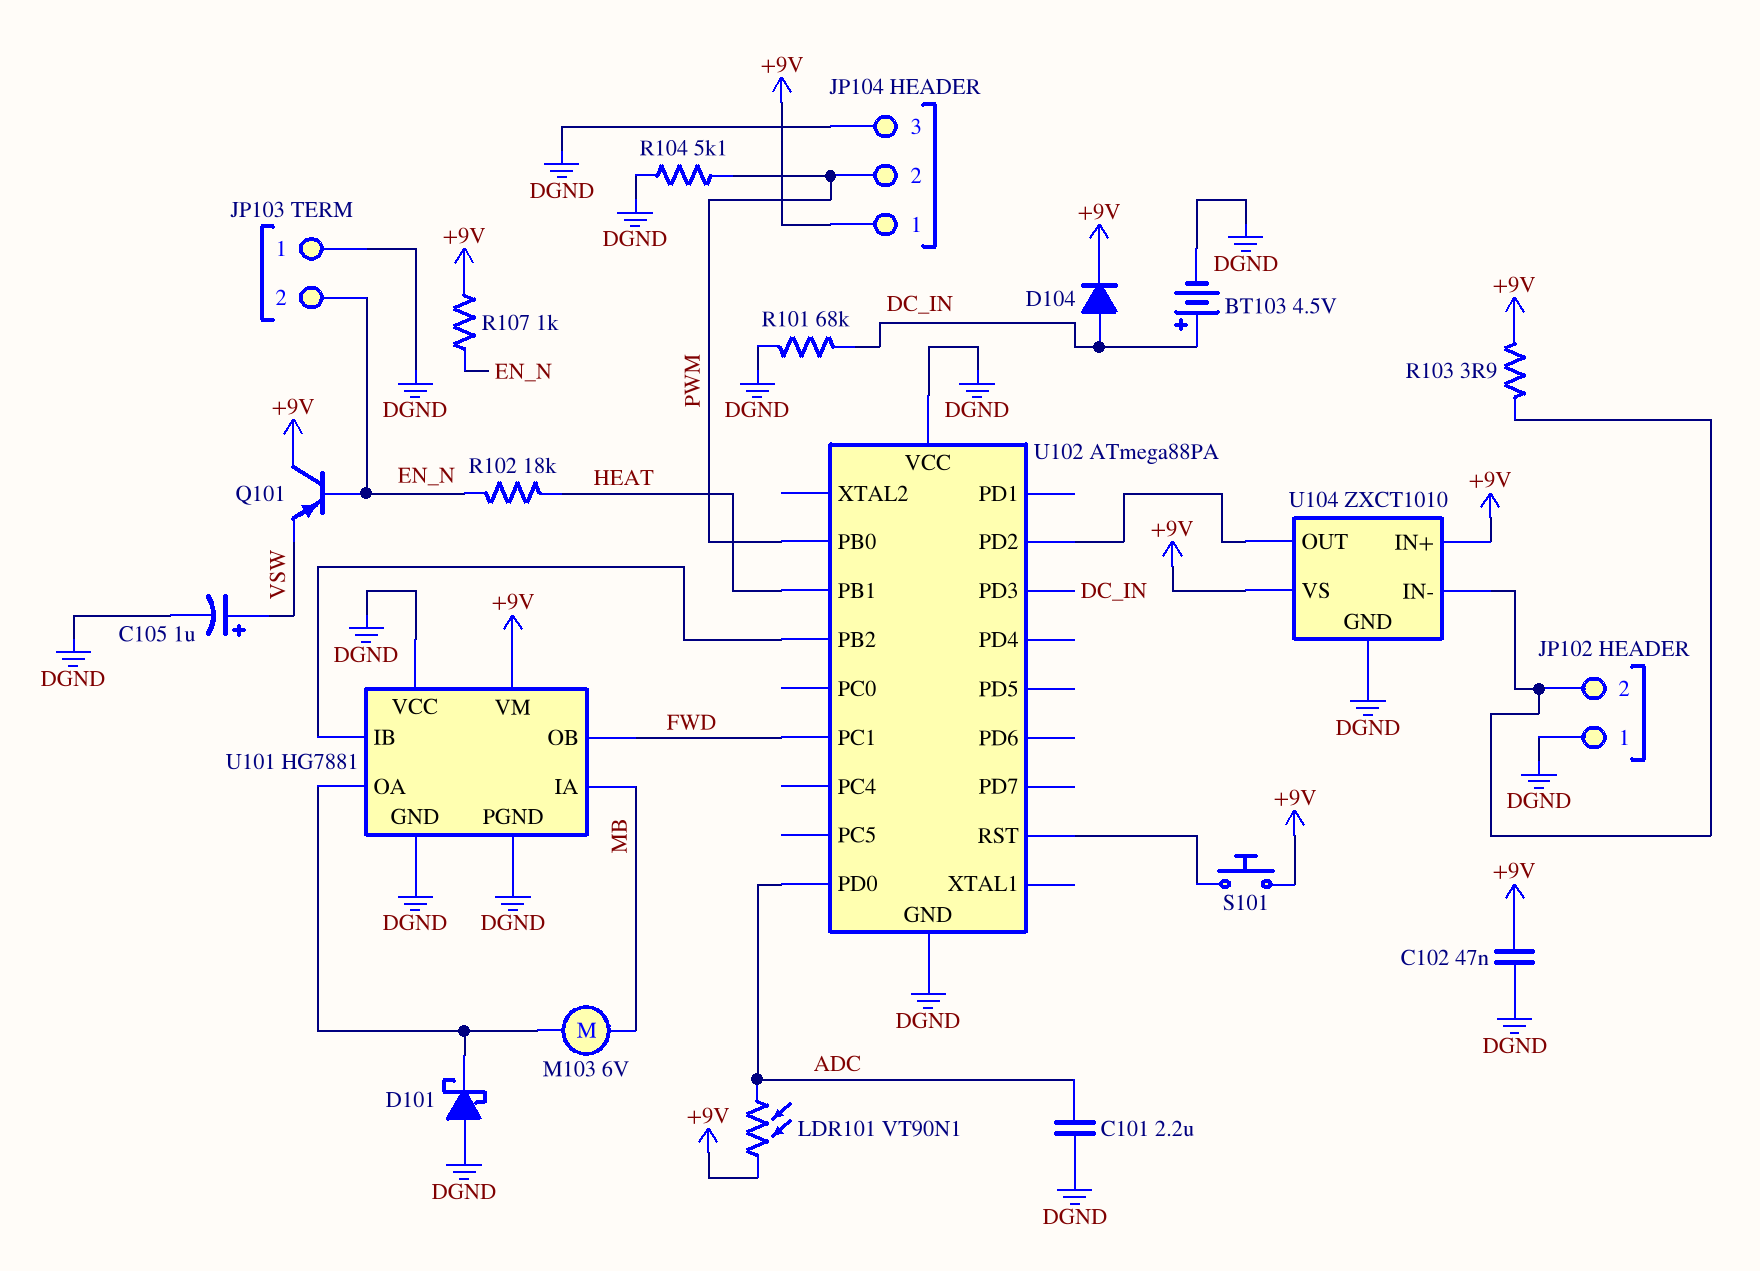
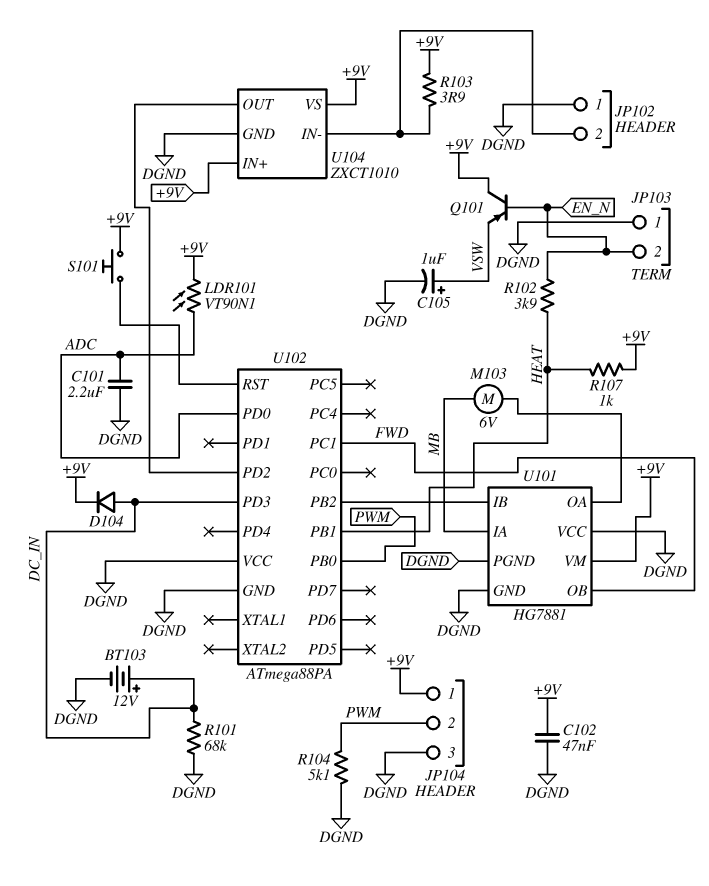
BT103: 4.5V (plus DC_IN, minus DGND) -> 12V (plus DC_IN, minus DGND)
D101: schottky (A DGND, K U101/OA) -> none
R102: 18k (EN_N, HEAT) -> 3.9k (EN_N, HEAT)
R107: 1k (+9V, EN_N) -> 1k (+9V, HEAT)

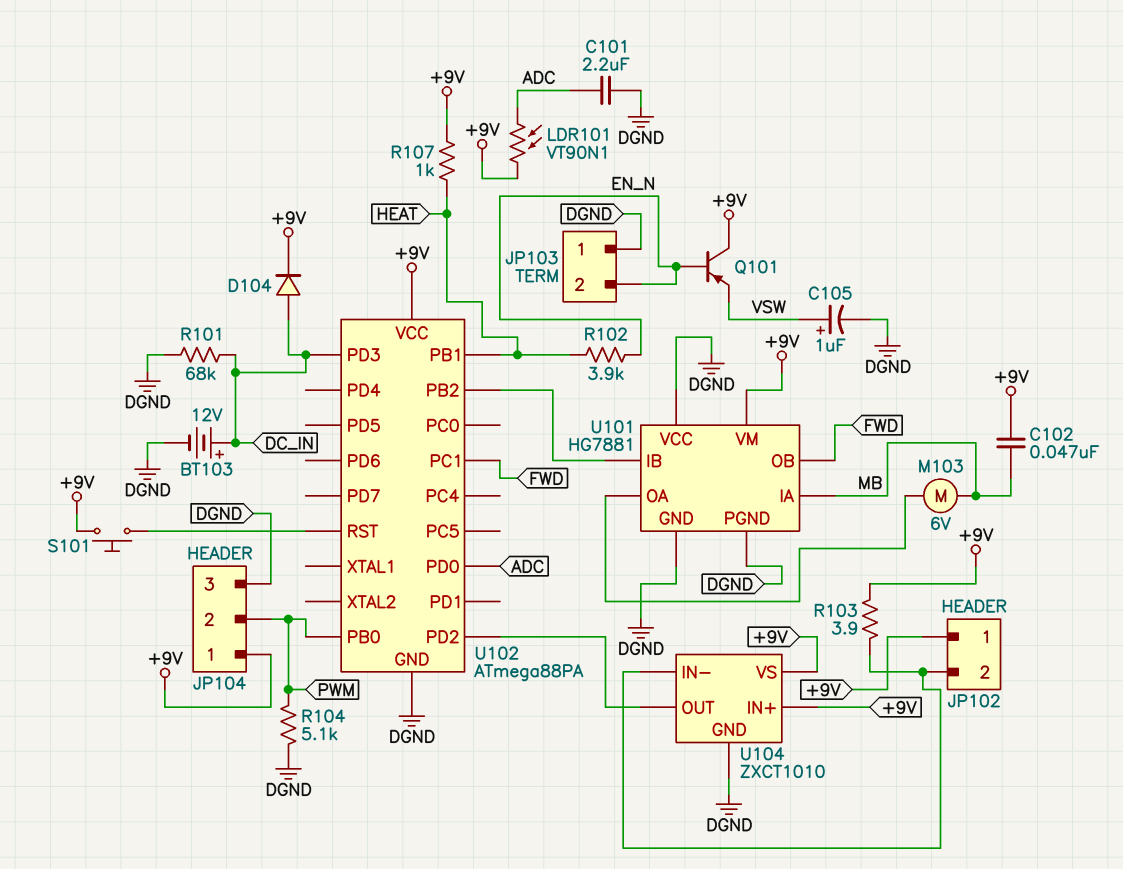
C102: 47nF (+9V, DGND) -> 47nF (+9V, MB)
JP102 pin 1: DGND -> +9V
U102 pin VCC: DGND -> +9V

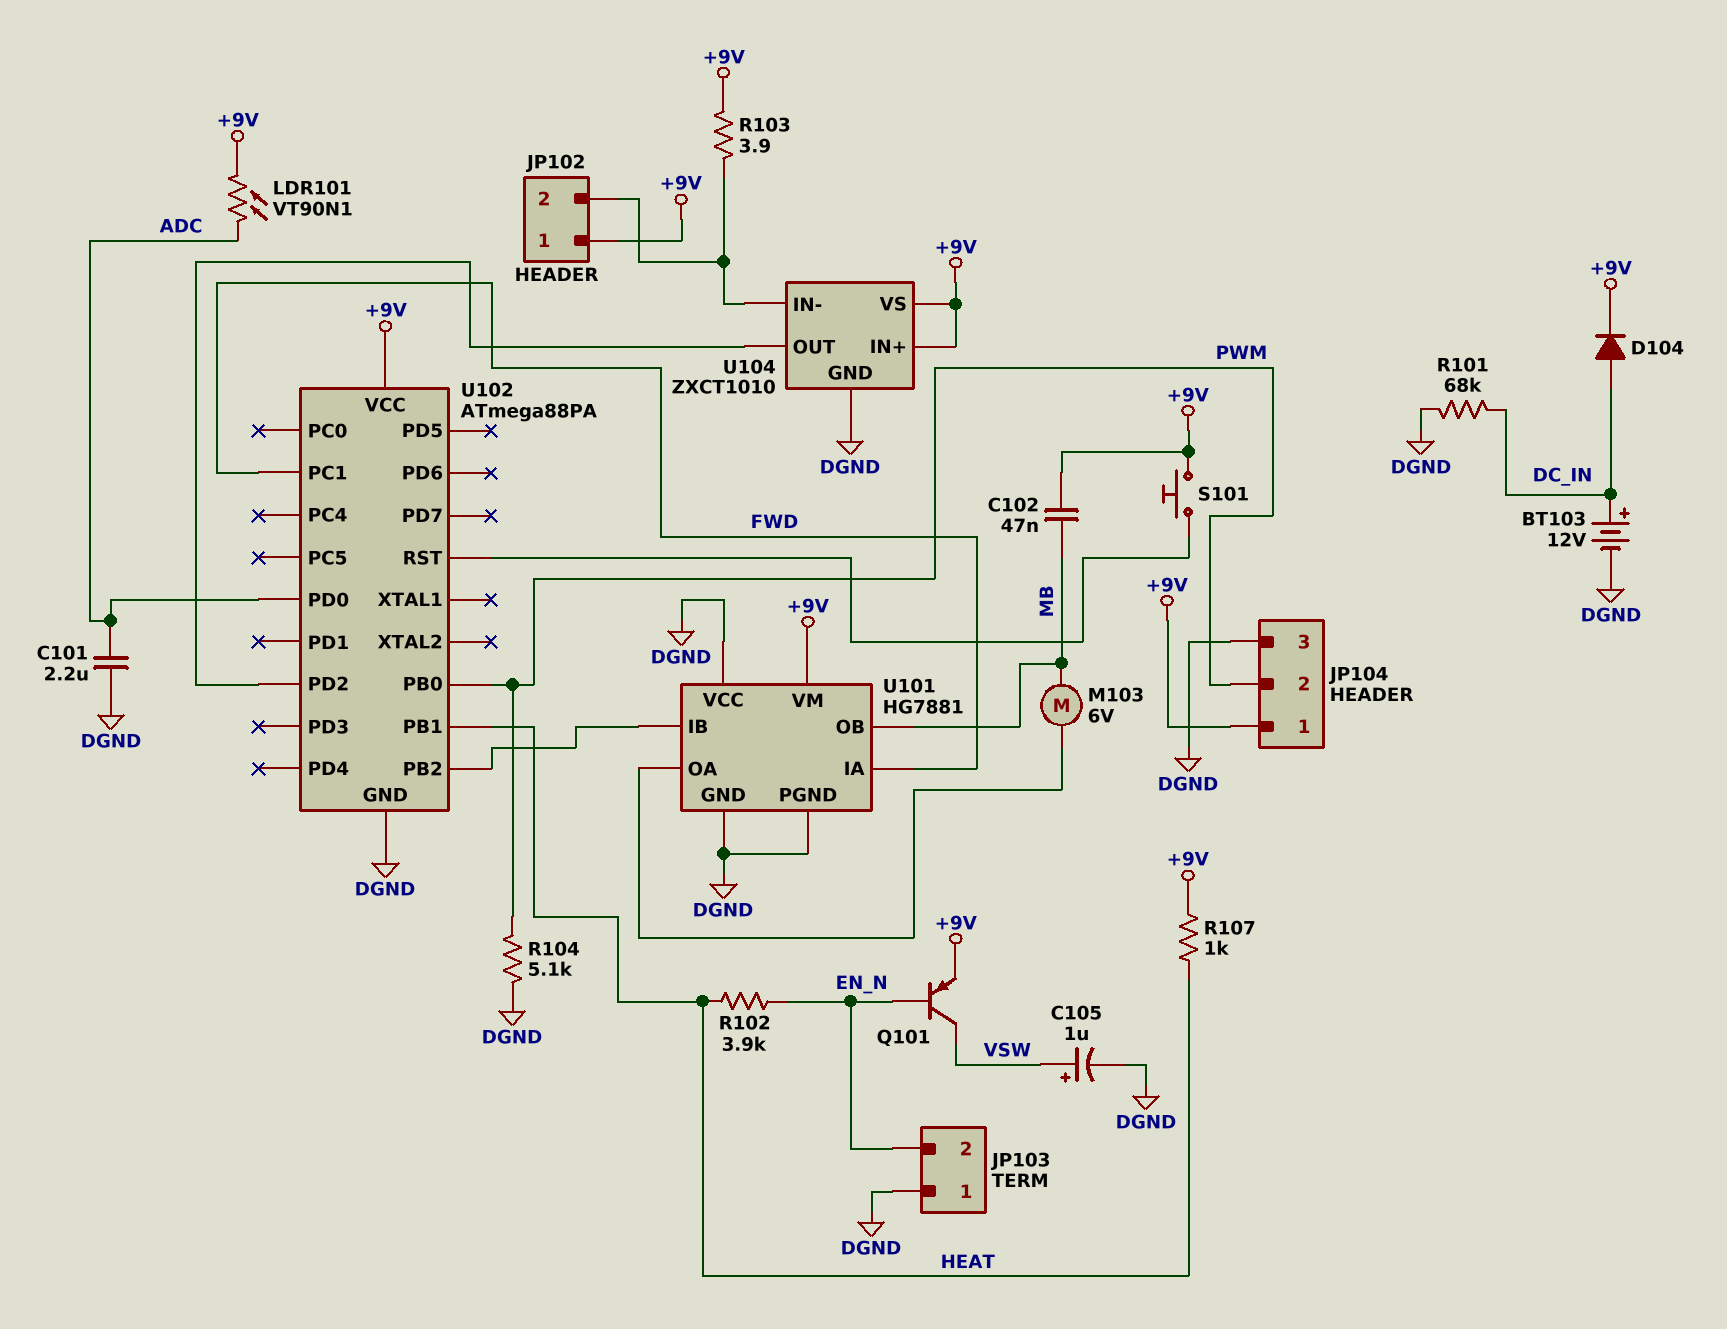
Q101: PNP (B EN_N, C +9V, E VSW) -> PNP (B EN_N, C VSW, E +9V)
U101 pin IA: MB -> FWD
U101 pin OB: FWD -> MB
U102 pin PD3: DC_IN -> none

